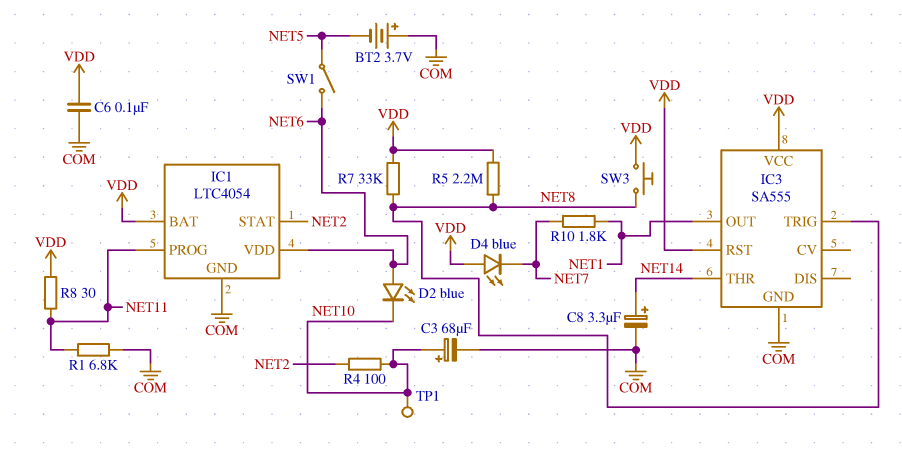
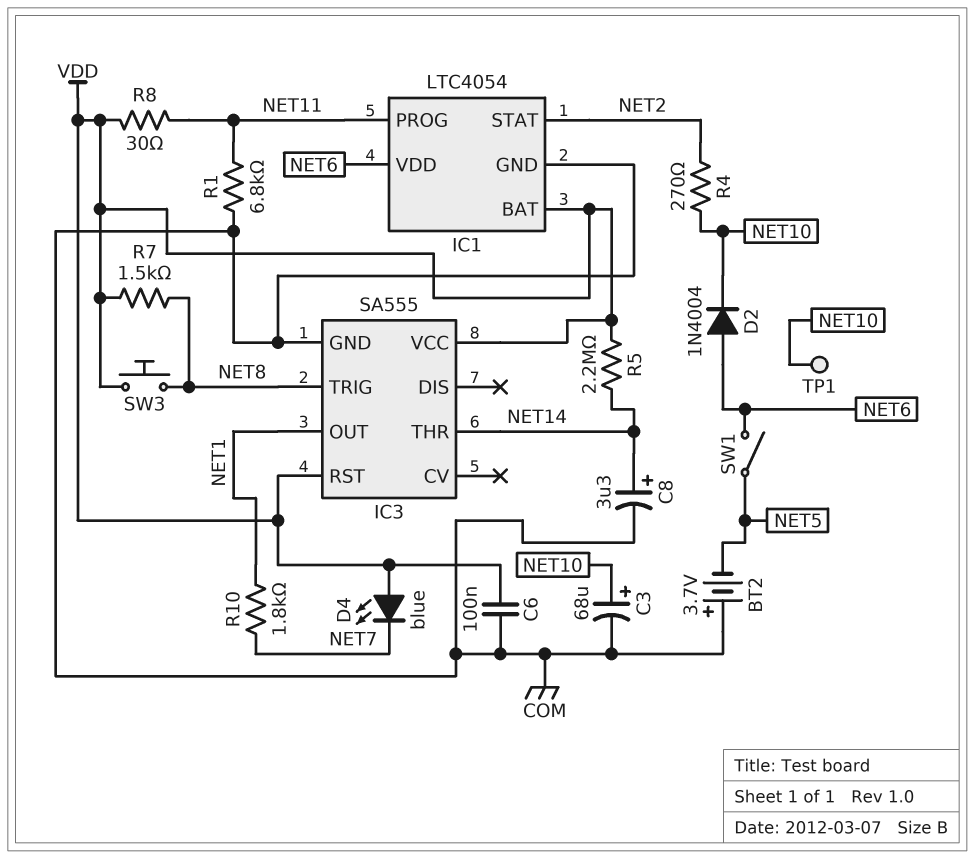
D2: LED blue (A NET6, K NET10) -> diode 1N4004 (A NET6, K NET10)
R4: 100 (NET2, NET10) -> 270 (NET2, NET10)
R5: 2.2M (NET8, VDD) -> 2.2M (NET14, VDD)
R7: 33k (NET8, VDD) -> 1.5k (NET8, VDD)

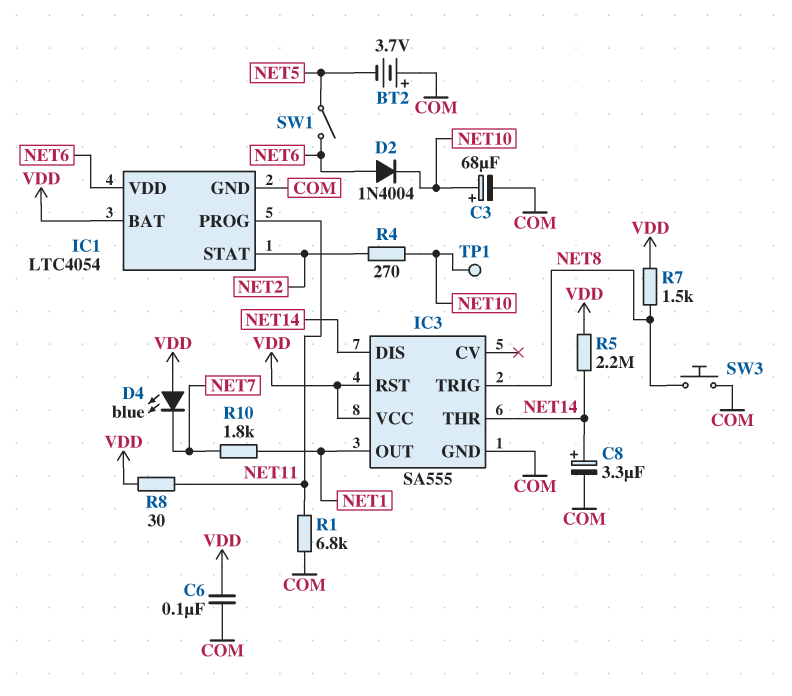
IC3 pin DIS: none -> NET14
SW3: button (NET8, VDD) -> button (COM, NET8)

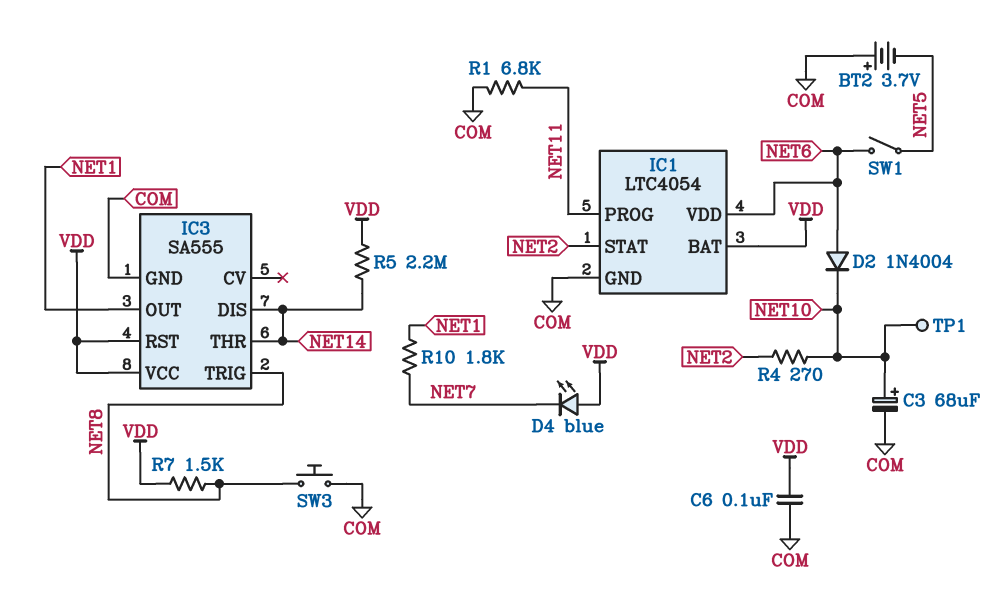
C8: 3.3uF (plus NET14, minus COM) -> none
R8: 30 (NET11, VDD) -> none

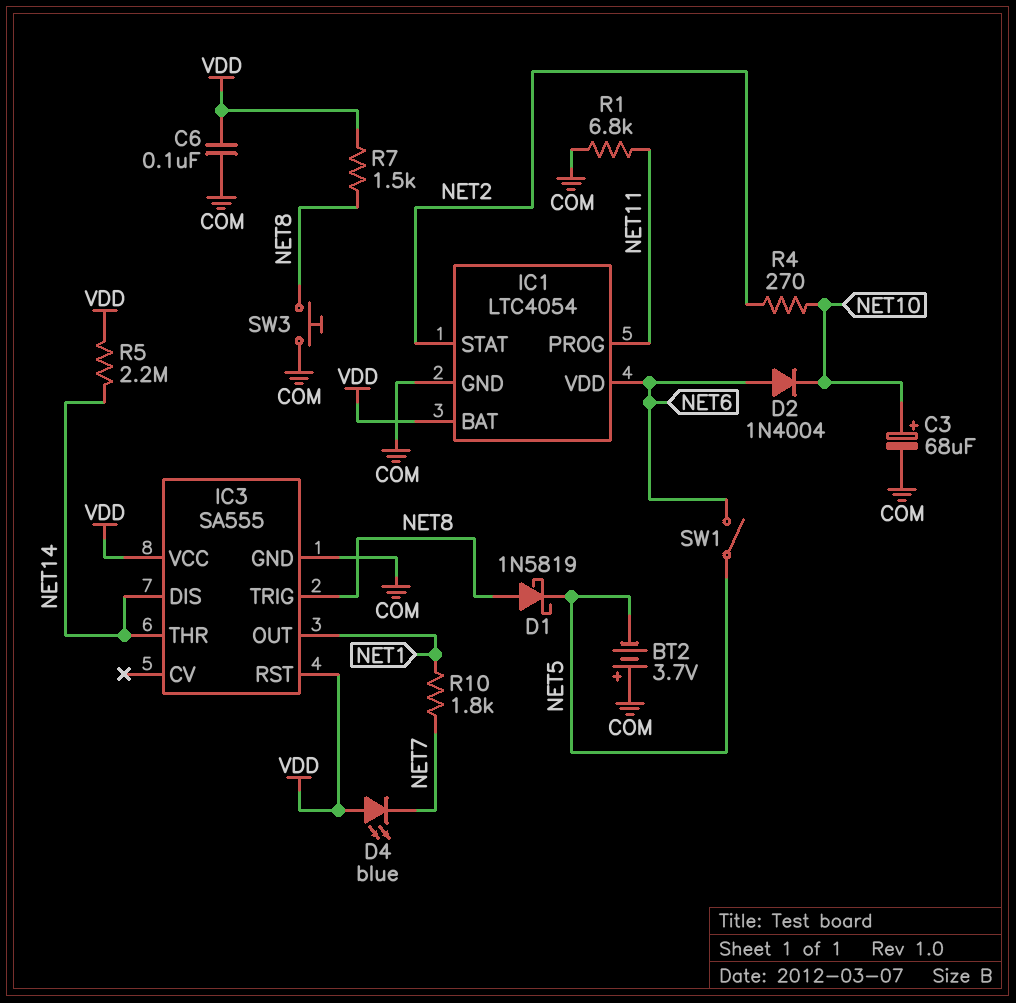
D1: none -> schottky 1N5819 (A NET8, K NET5)
TP1: test point (NET10) -> none

